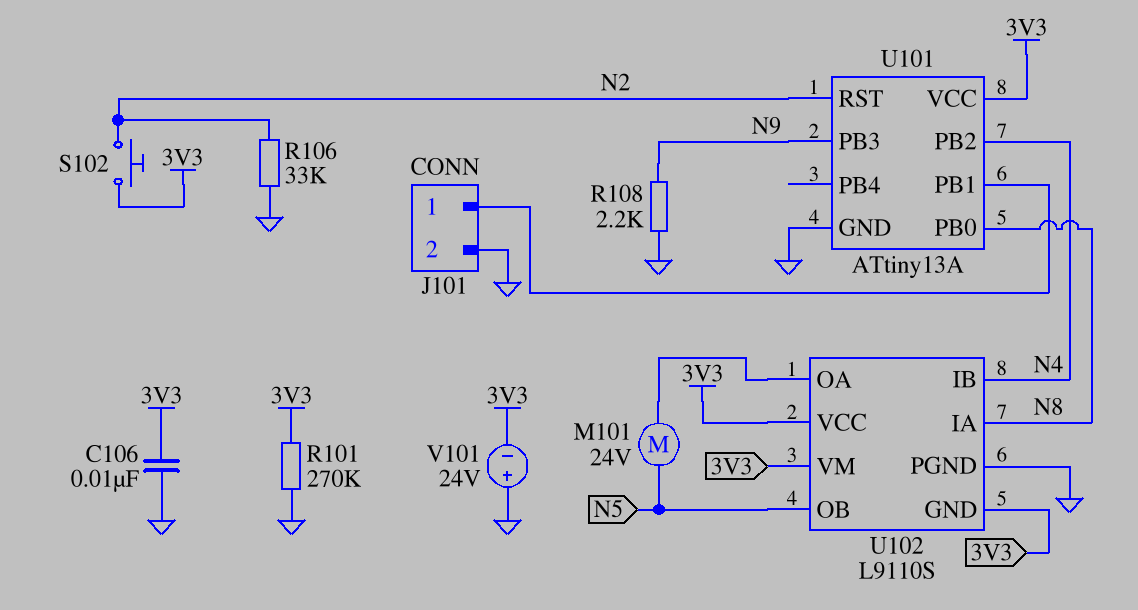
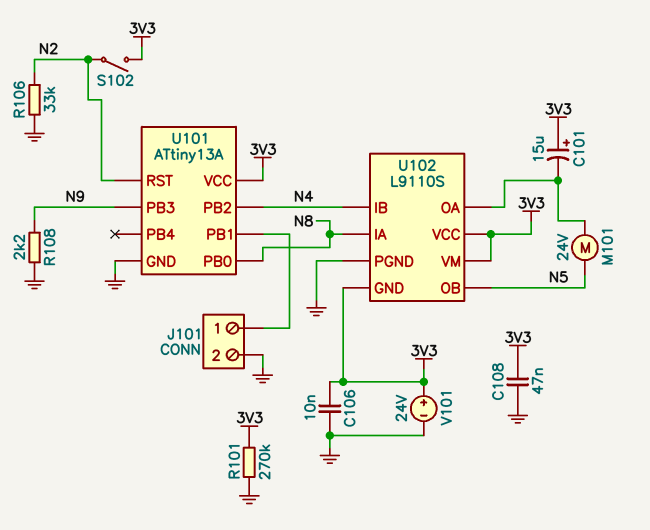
C101: none -> 15uF (plus 3V3, minus U102/OA)
C108: none -> 47nF (3V3, GND)
S102: button (3V3, N2) -> switch (3V3, N2)
V101: 24V (plus GND, minus 3V3) -> 24V (plus 3V3, minus GND)

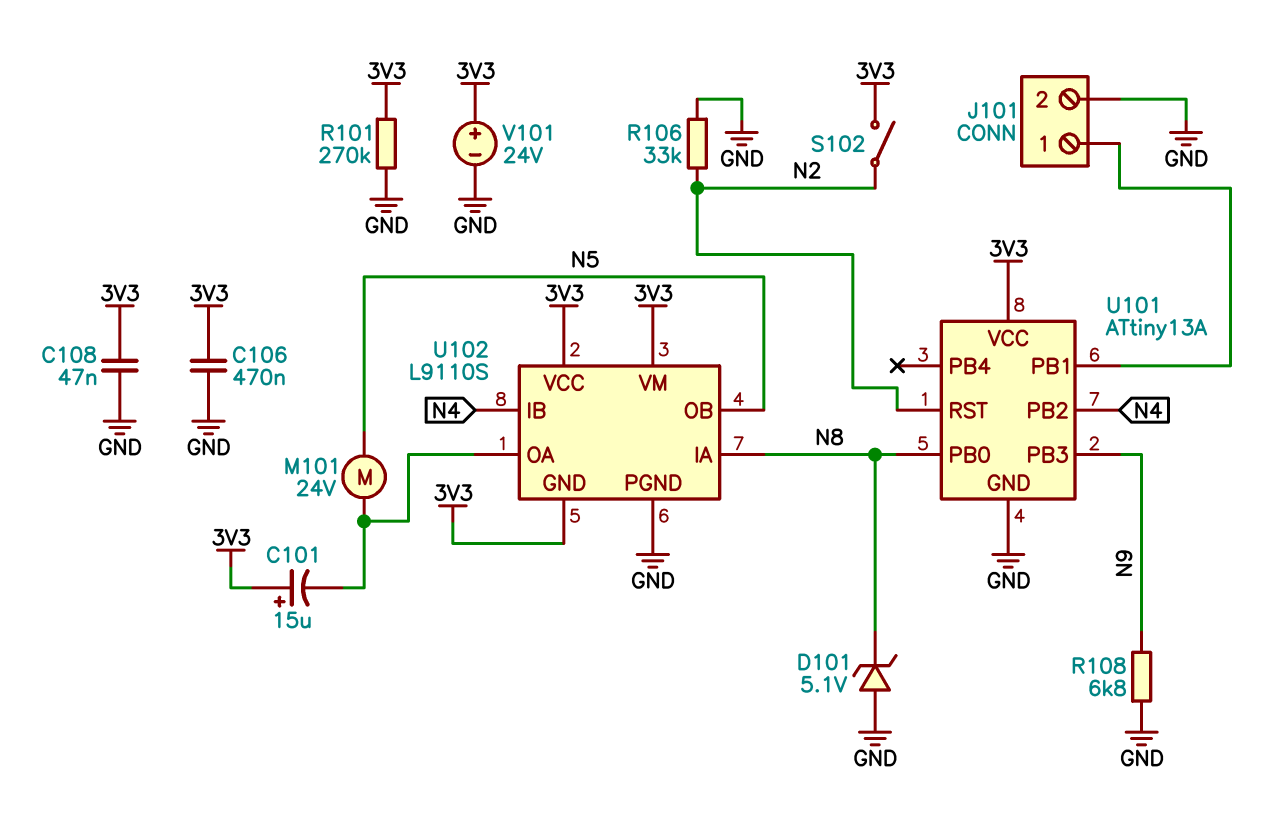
C106: 10nF (3V3, GND) -> 470nF (3V3, GND)
D101: none -> zener 5.1V (A GND, K N8)
R108: 2.2k (GND, N9) -> 6.8k (GND, N9)

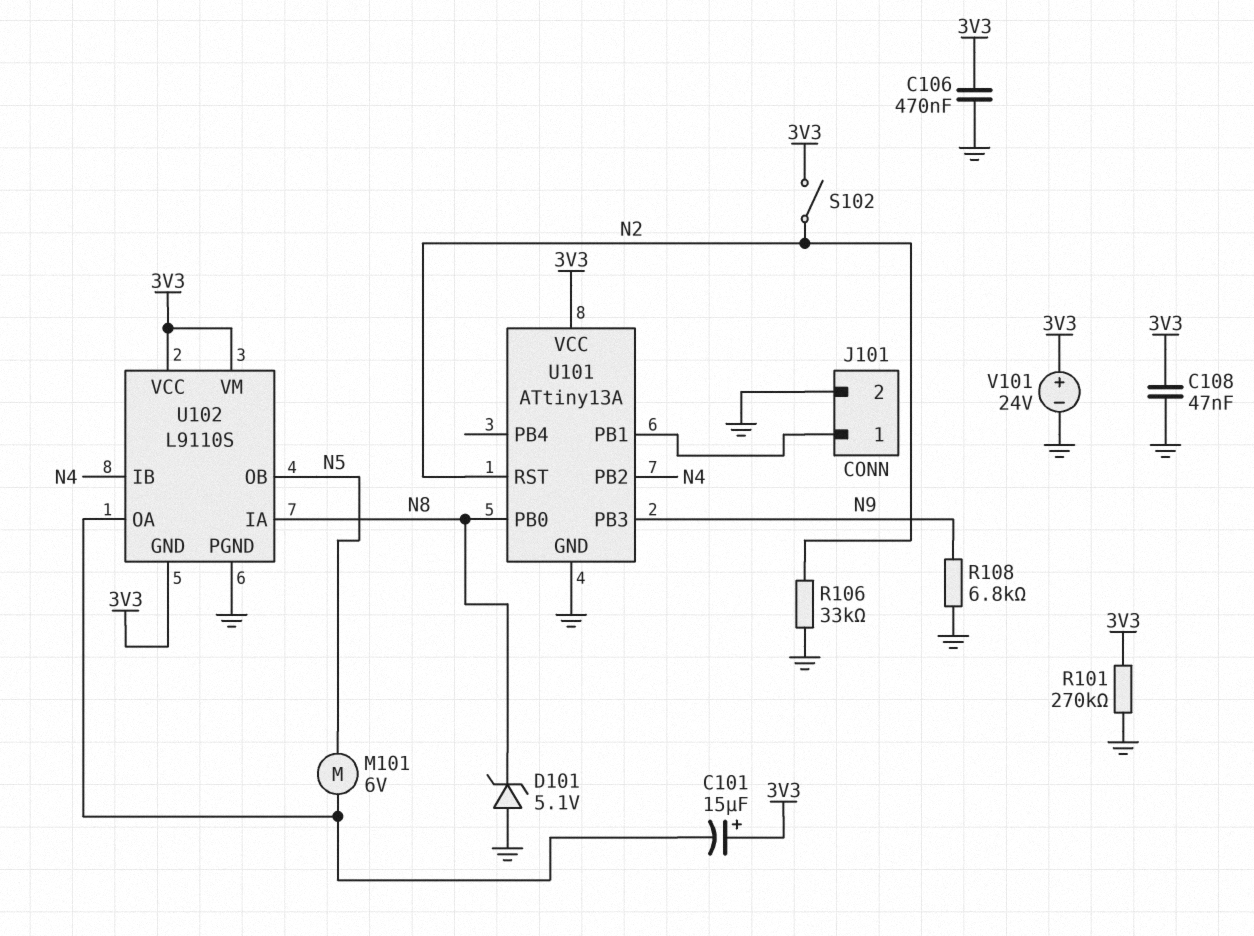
M101: motor 24V (N5, U102/OA) -> motor 6V (N5, U102/OA)

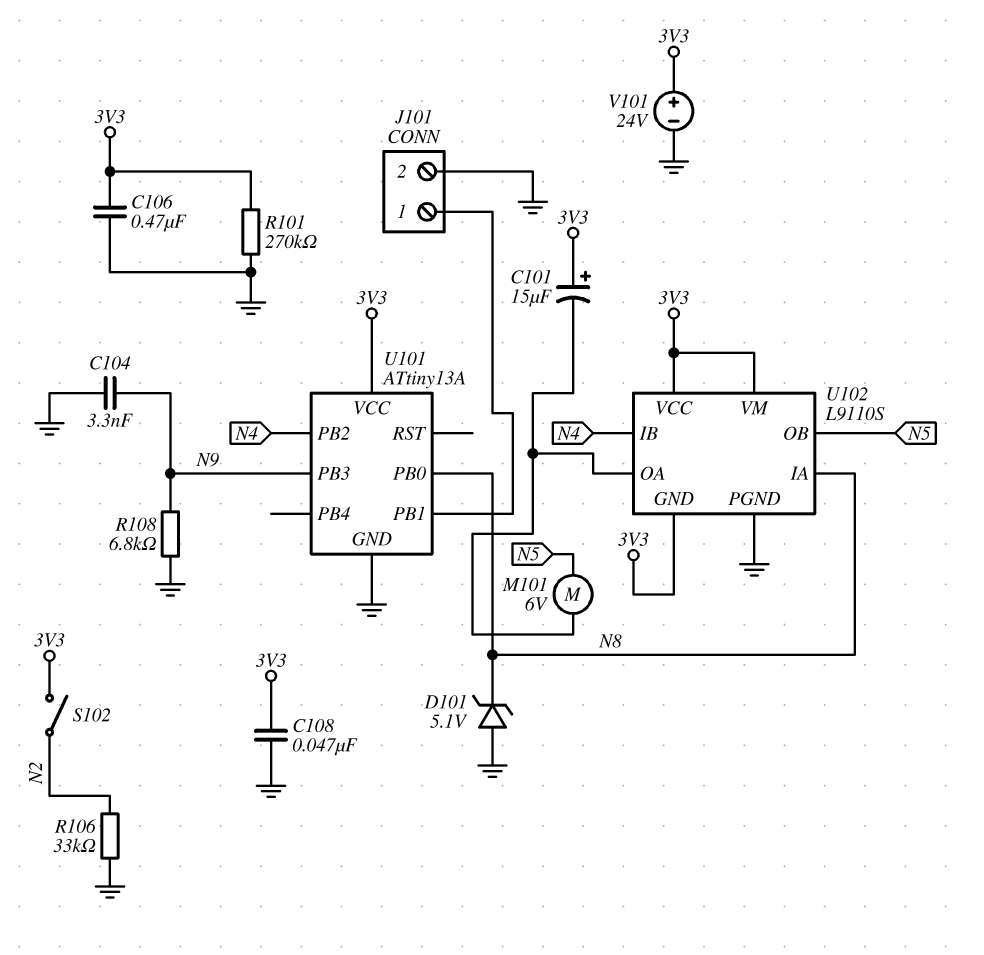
C104: none -> 3.3nF (GND, N9)
U101 pin RST: N2 -> none

